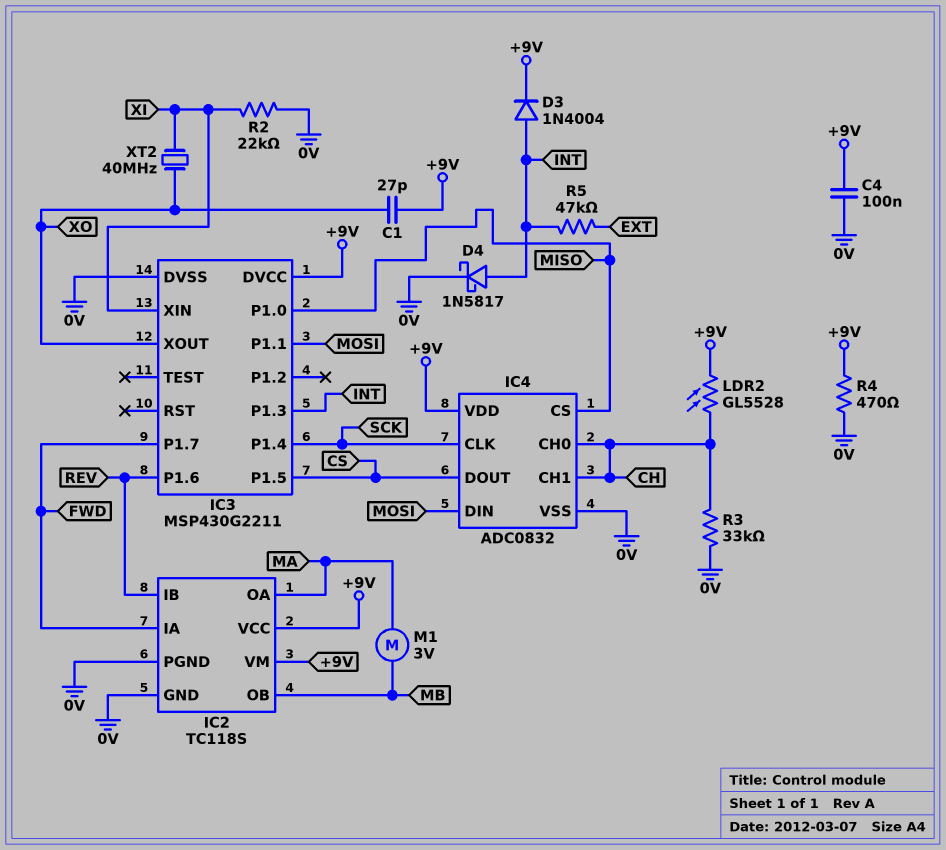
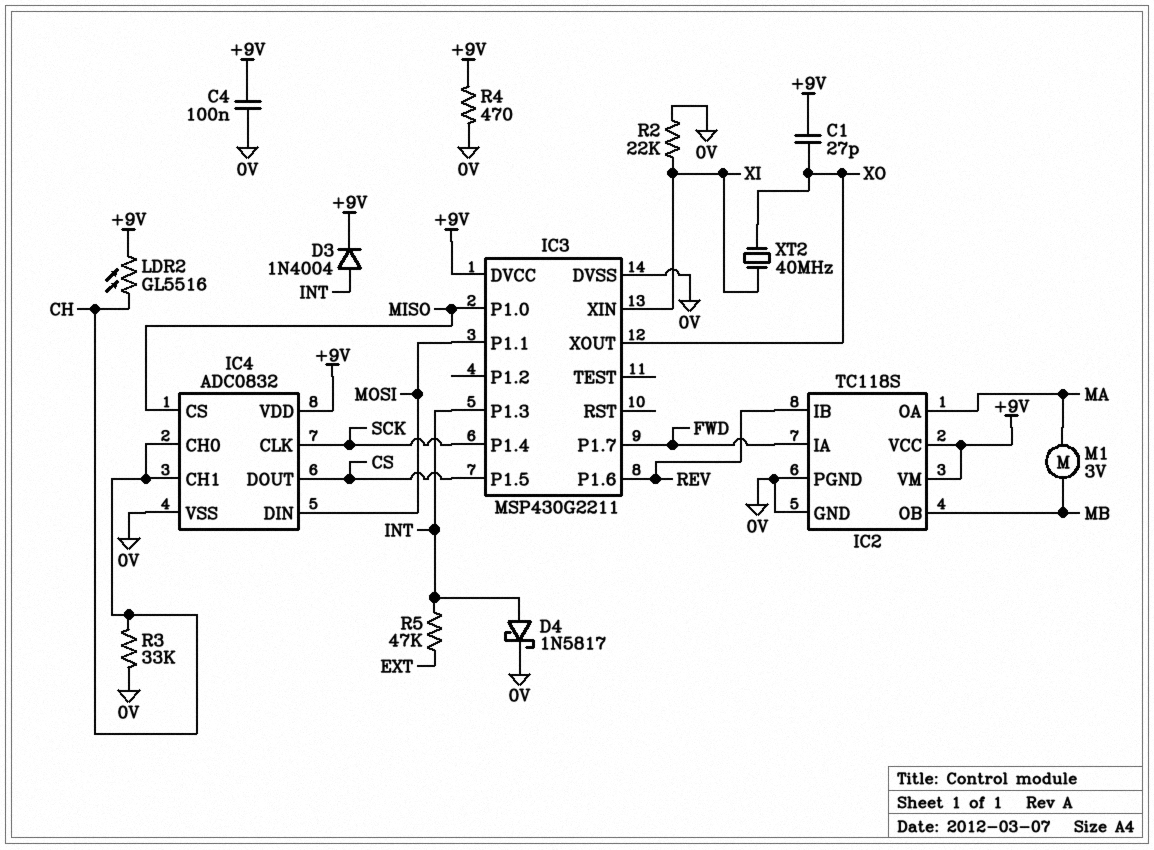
LDR2: GL5528 (+9V, CH) -> GL5516 (+9V, CH)

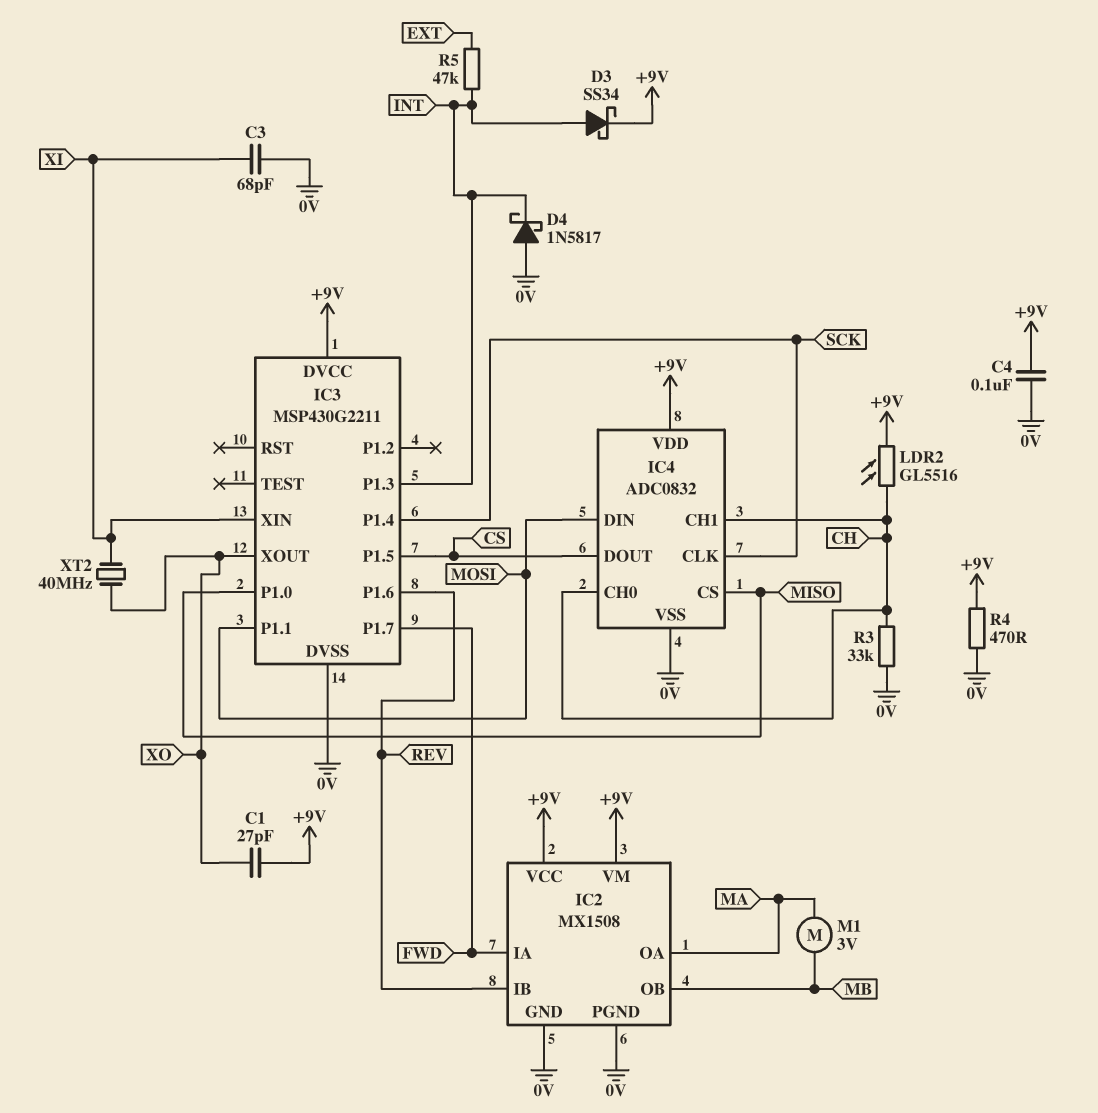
C3: none -> 68pF (0V, XI)
D3: diode 1N4004 (A INT, K +9V) -> schottky SS34 (A INT, K +9V)
D4: schottky 1N5817 (A INT, K 0V) -> schottky 1N5817 (A 0V, K INT)
IC2: TC118S -> MX1508
R2: 22k (0V, XI) -> none

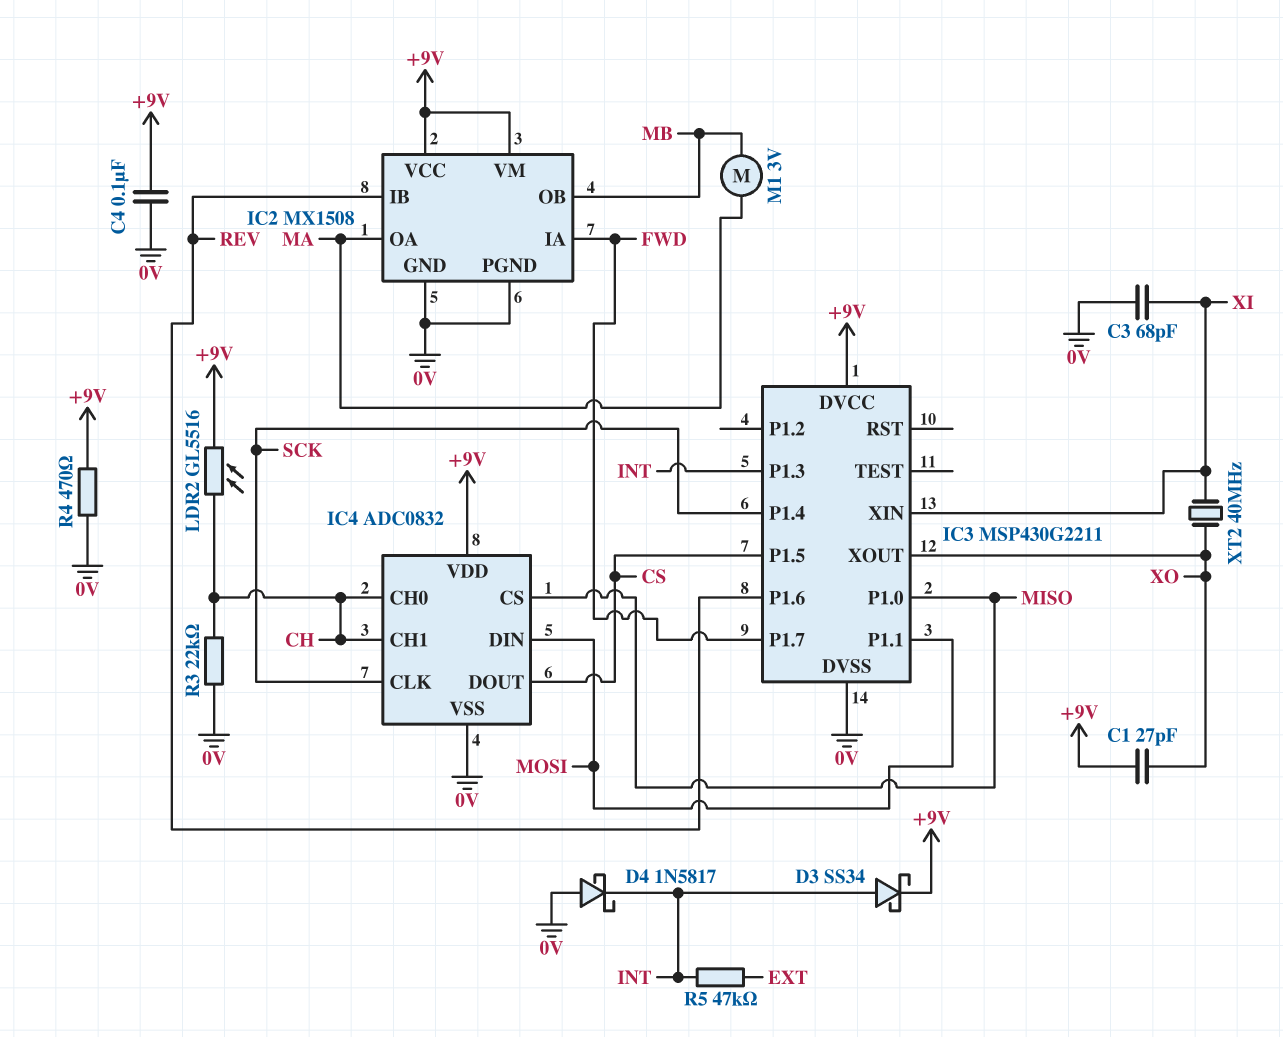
R3: 33k (0V, CH) -> 22k (0V, CH)

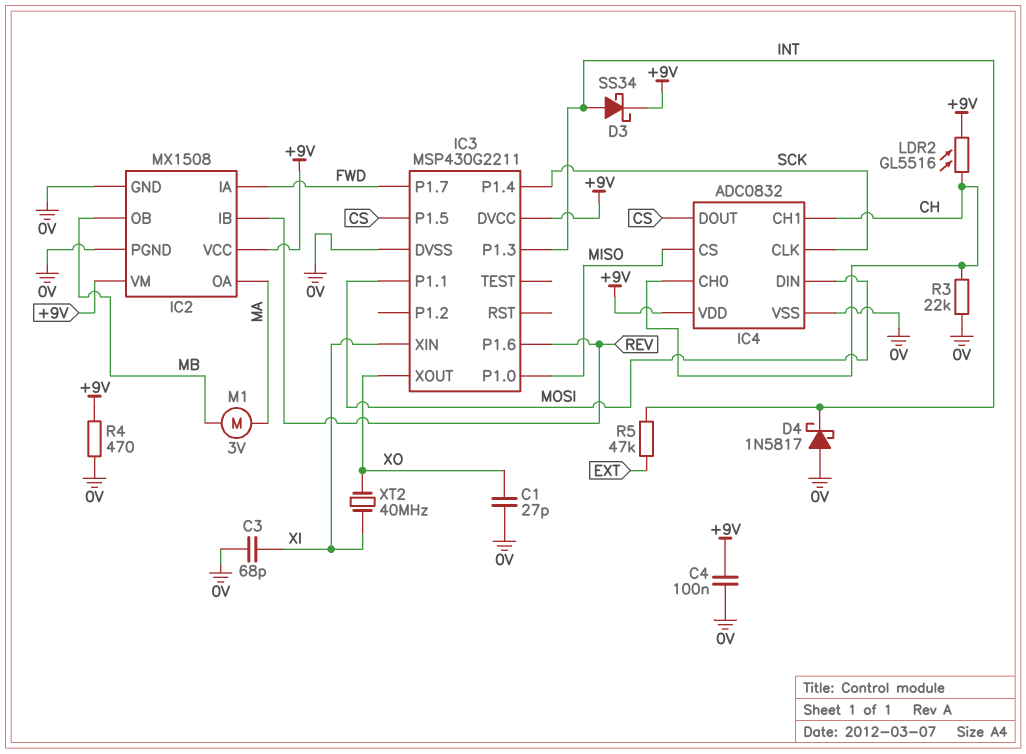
C1: 27pF (+9V, XO) -> 27pF (0V, XO)

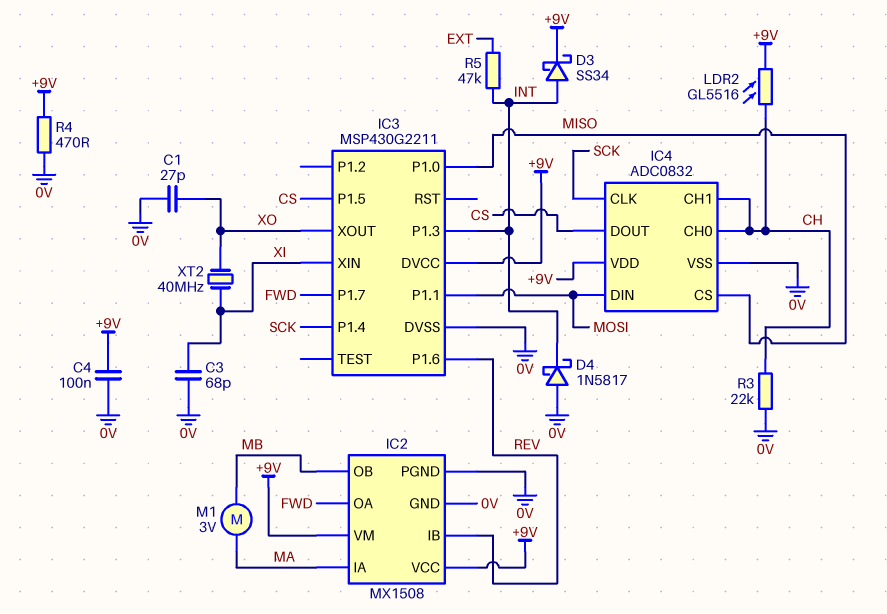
IC2 pin IA: FWD -> MA
IC2 pin OA: MA -> FWD

